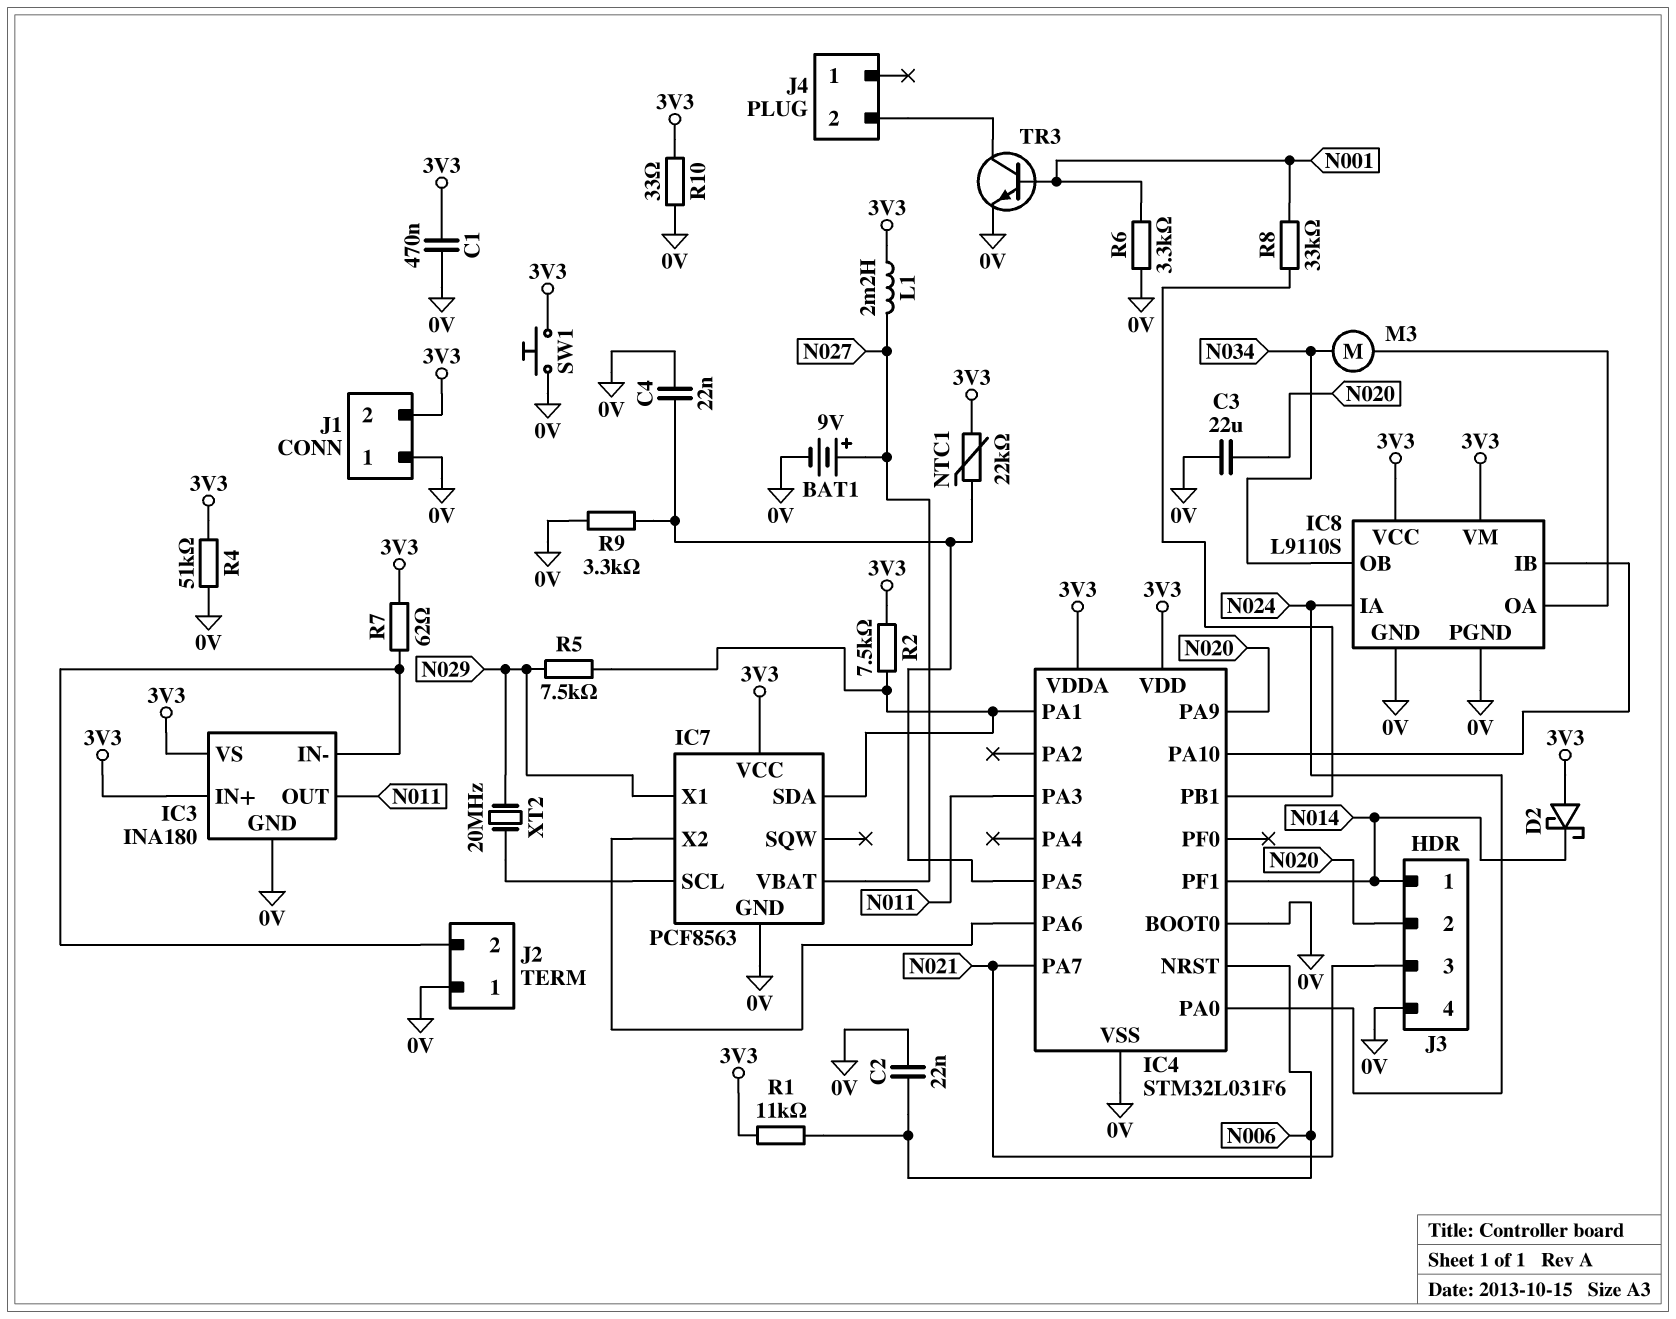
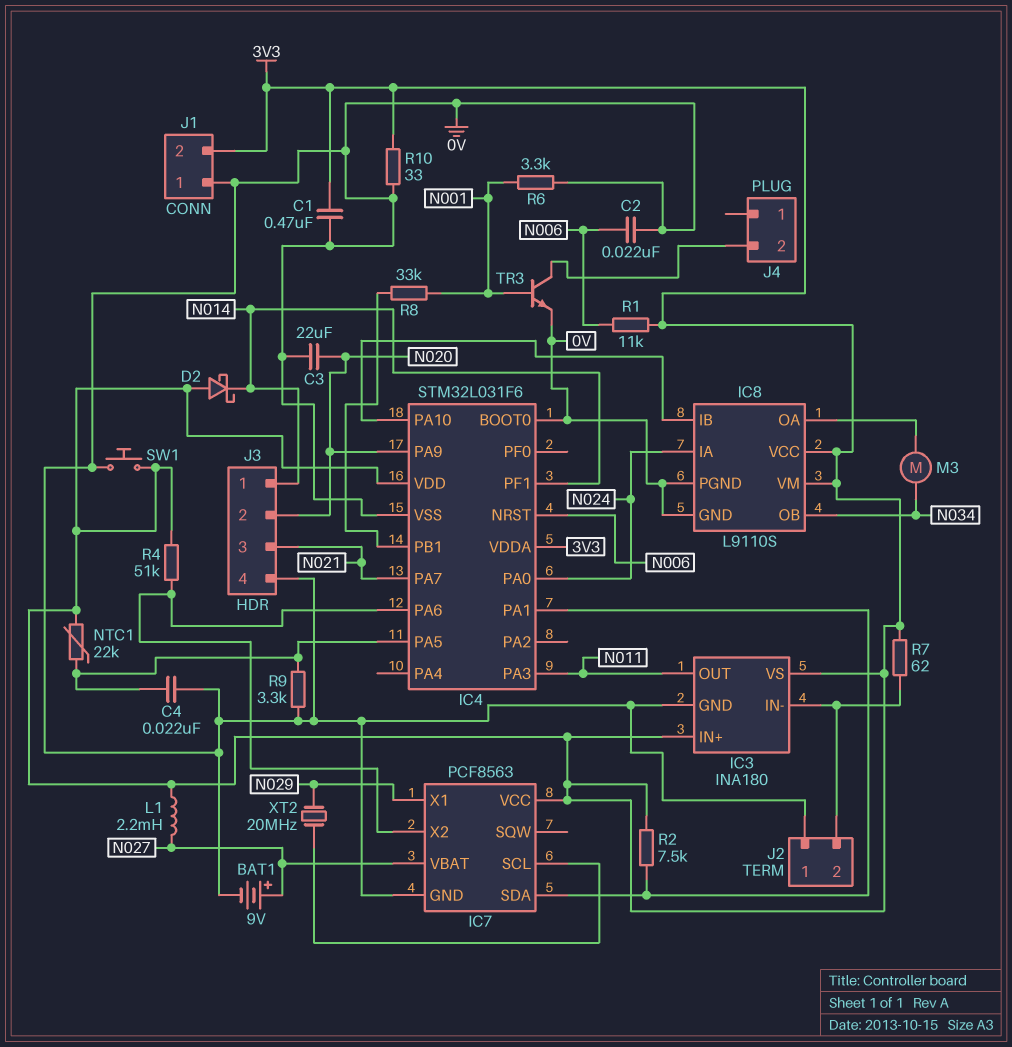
R4: 51k (0V, 3V3) -> 51k (3V3, IC4/PA6)
R5: 7.5k (IC4/PA1, N029) -> none

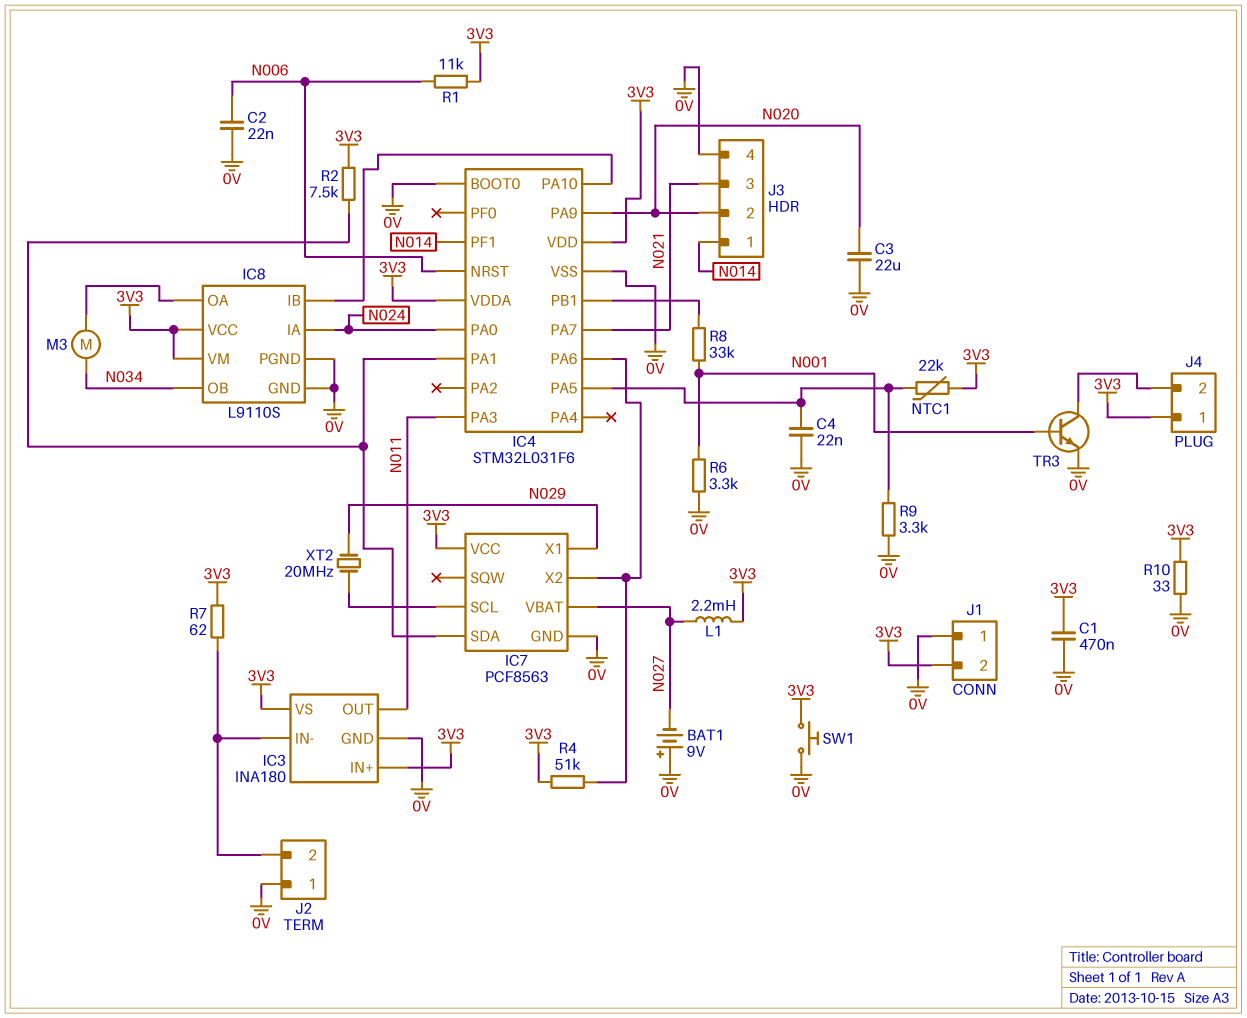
BAT1: 9V (plus N027, minus 0V) -> 9V (plus 0V, minus N027)
D2: schottky (A 3V3, K N014) -> none
J4 pin 1: none -> 3V3

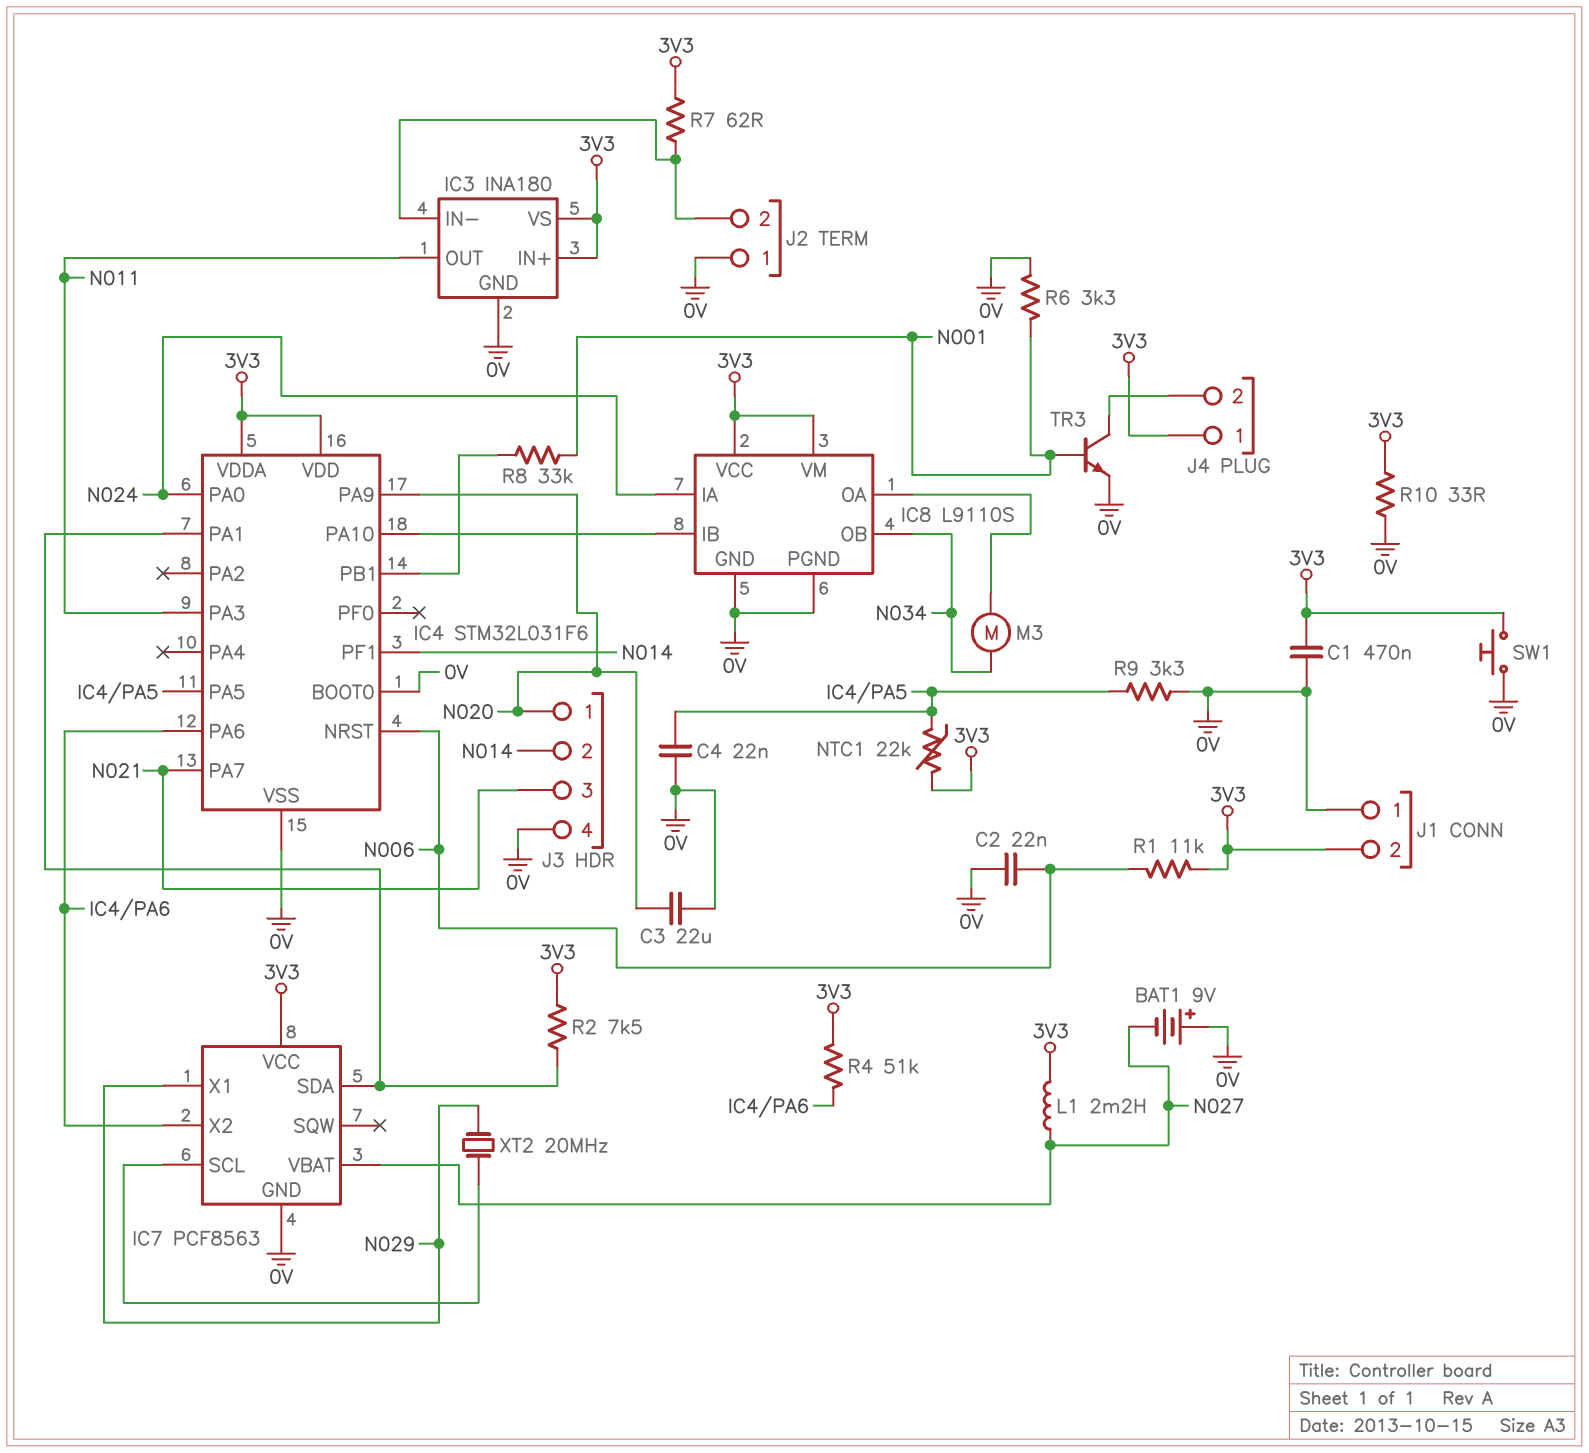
J3 pin 1: N014 -> N020
J3 pin 2: N020 -> N014

